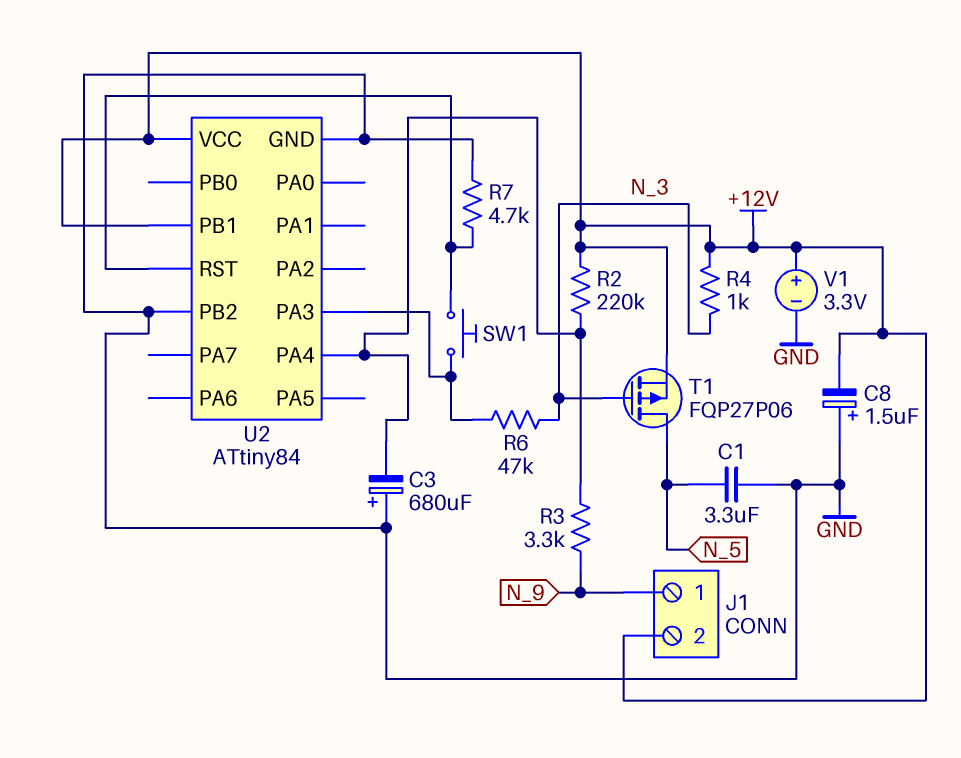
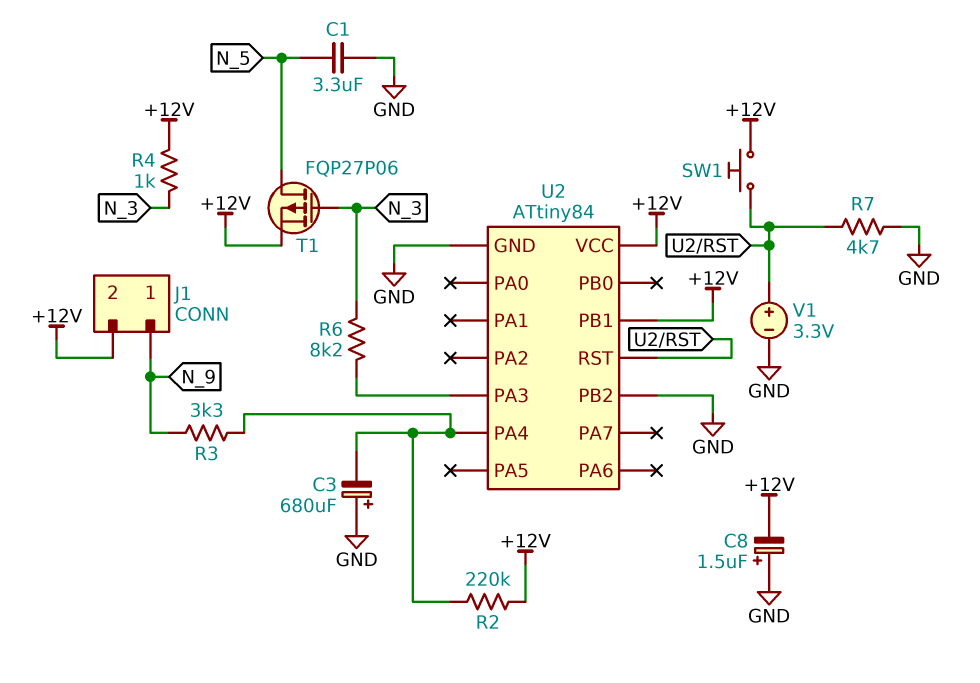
R6: 47k (N_3, U2/PA3) -> 8.2k (N_3, U2/PA3)
SW1: button (U2/PA3, U2/RST) -> button (+12V, U2/RST)
V1: 3.3V (plus +12V, minus GND) -> 3.3V (plus U2/RST, minus GND)

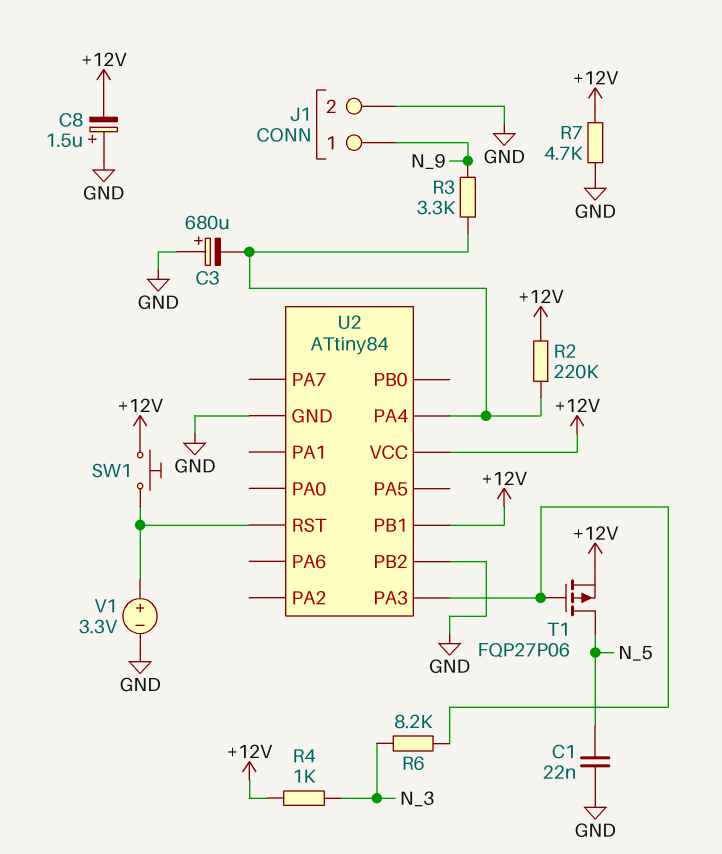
C1: 3.3uF (GND, N_5) -> 22nF (GND, N_5)
J1 pin 2: +12V -> GND
R7: 4.7k (GND, U2/RST) -> 4.7k (+12V, GND)
T1: PMOS FQP27P06 (G N_3, D N_5, S +12V) -> PMOS FQP27P06 (G U2/PA3, D N_5, S +12V)

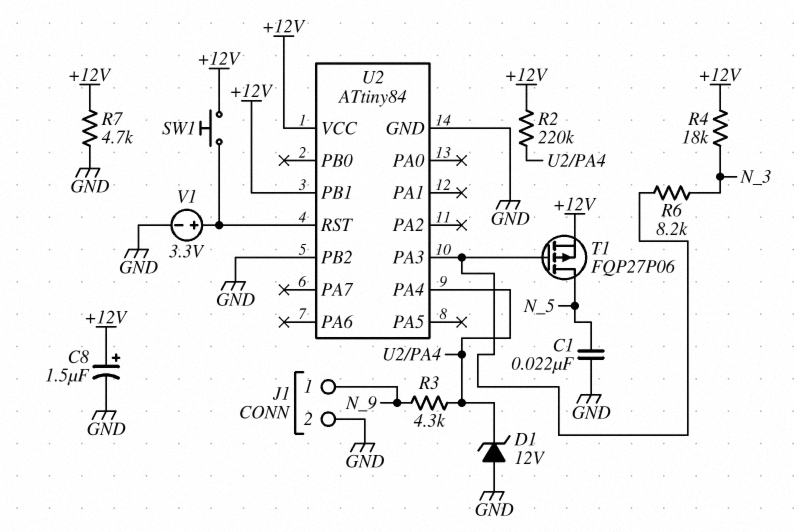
C3: 680uF (plus GND, minus U2/PA4) -> none
C8: 1.5uF (plus GND, minus +12V) -> 1.5uF (plus +12V, minus GND)
D1: none -> zener 12V (A GND, K U2/PA4)
R3: 3.3k (N_9, U2/PA4) -> 4.3k (N_9, U2/PA4)
R4: 1k (+12V, N_3) -> 18k (+12V, N_3)

